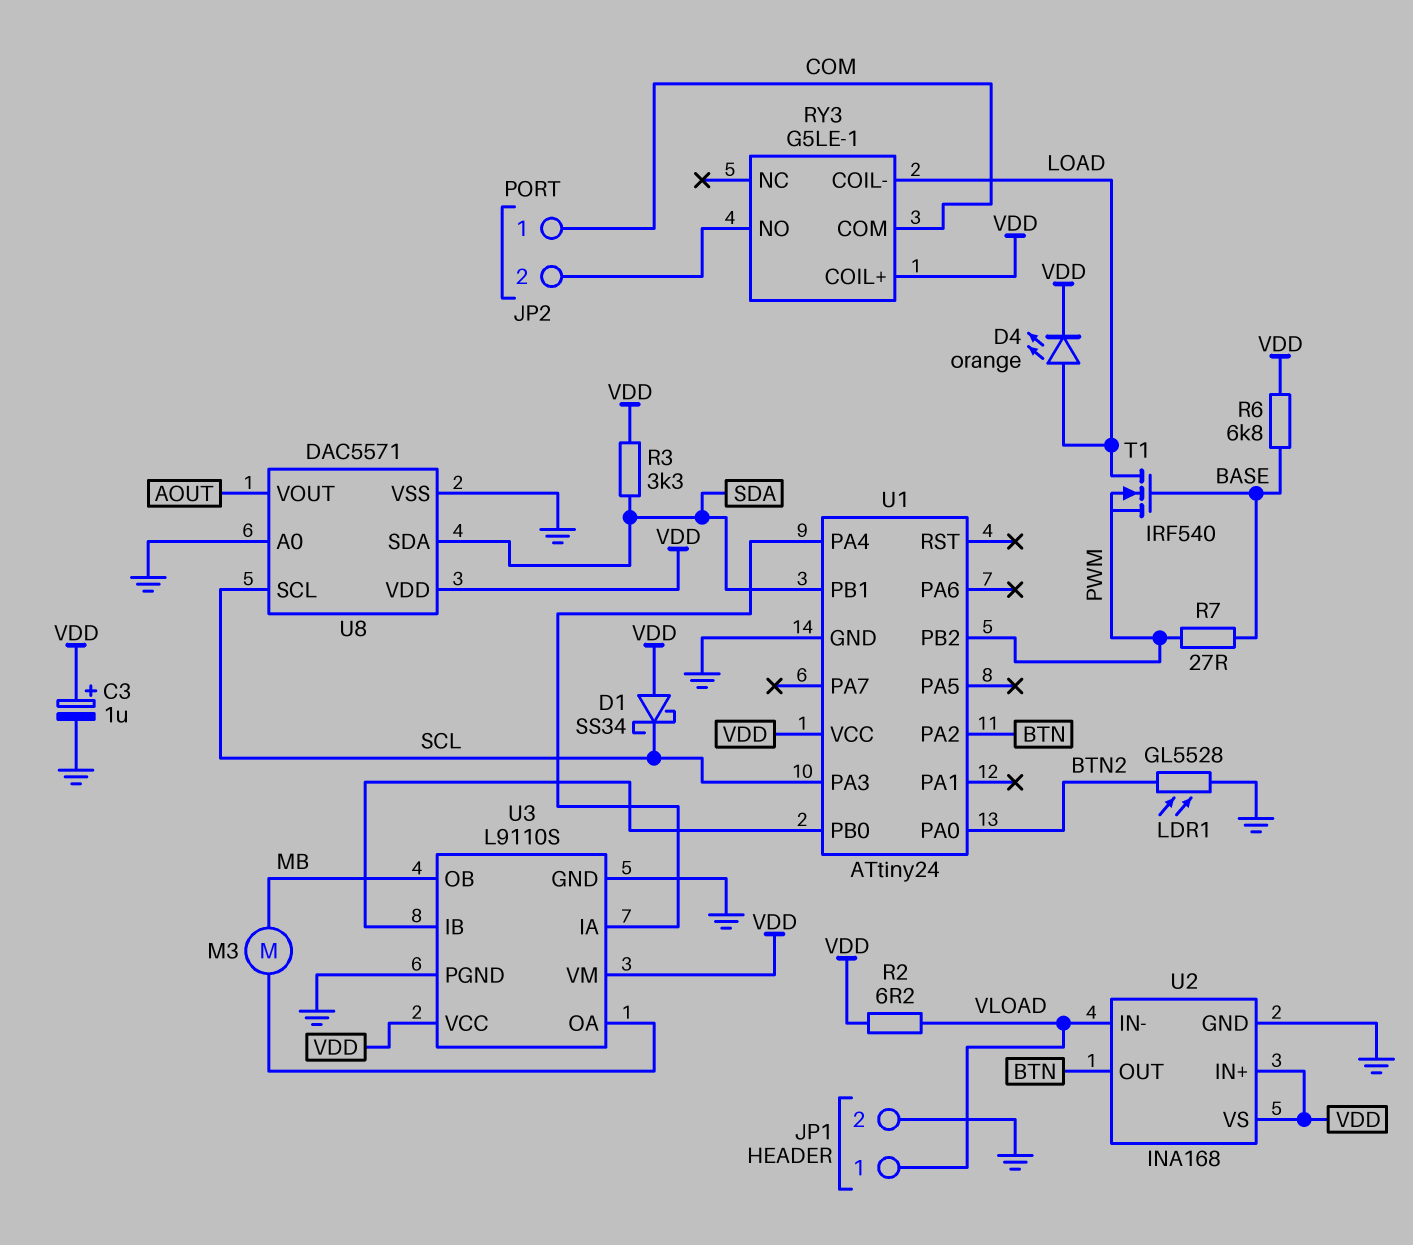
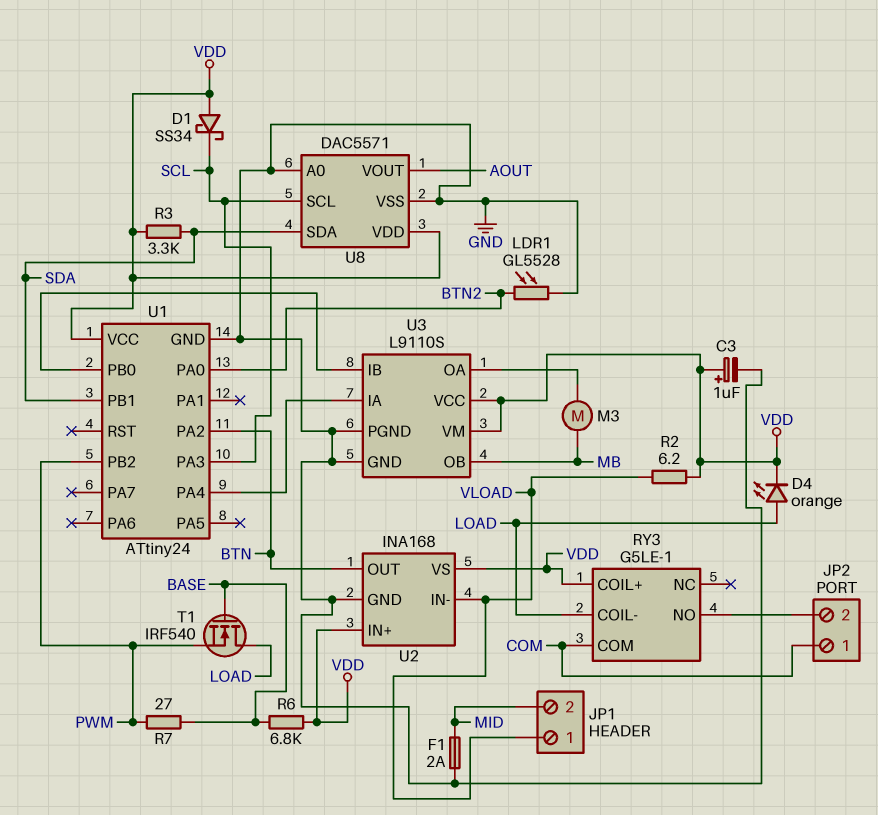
F1: none -> 2A (GND, MID)
JP1 pin 2: GND -> MID

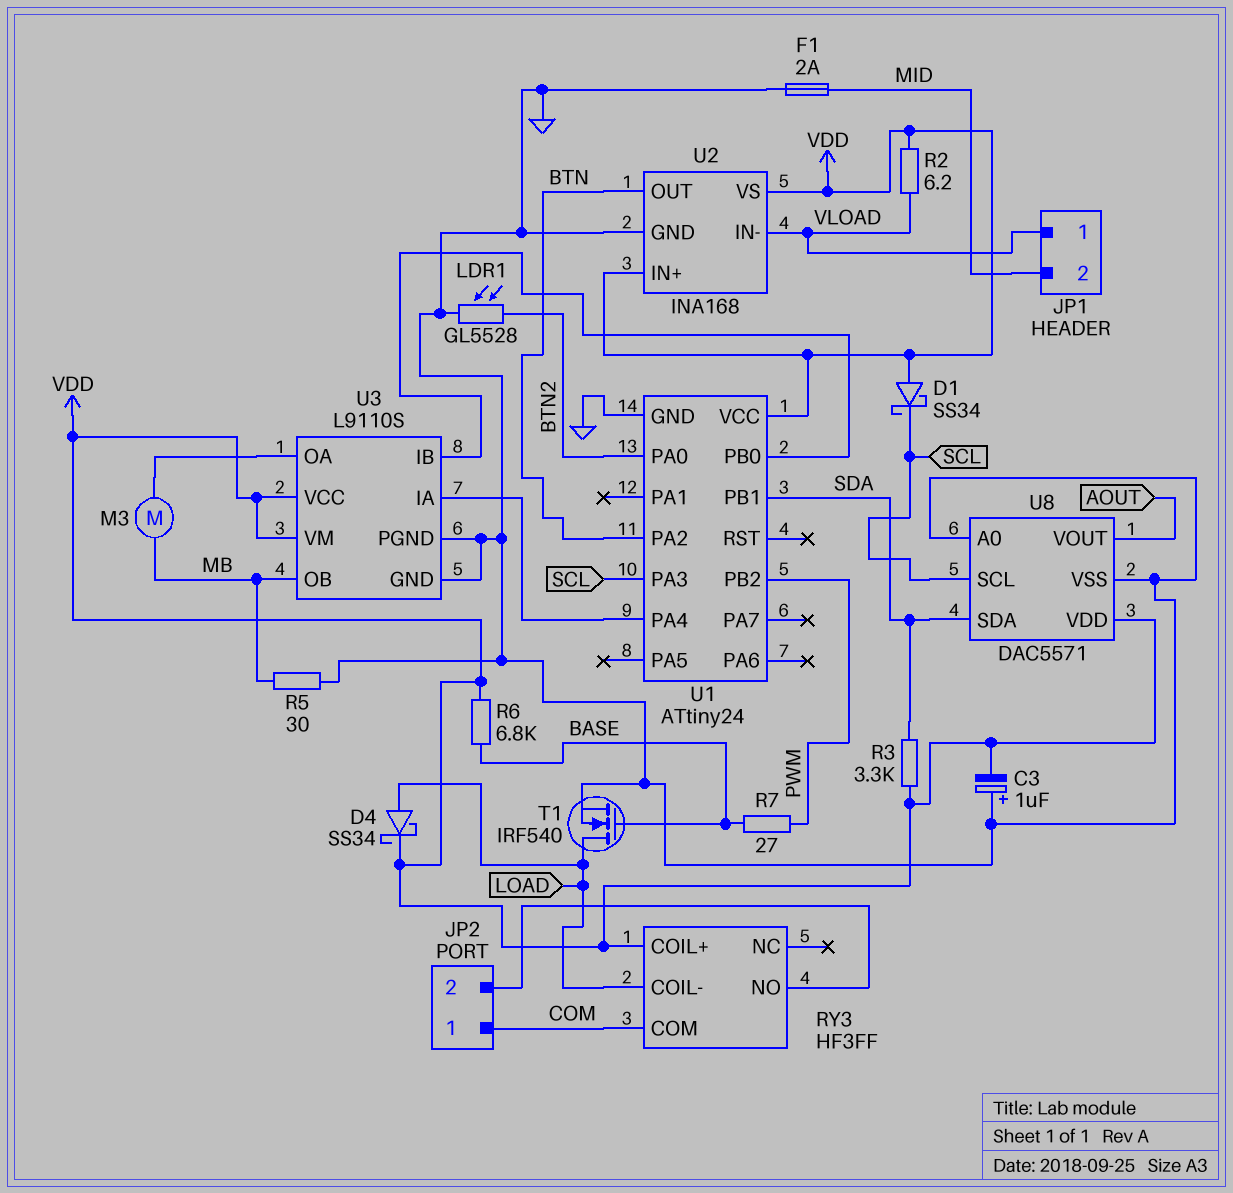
C3: 1uF (plus VDD, minus GND) -> 1uF (plus GND, minus VDD)
D4: LED orange (A LOAD, K VDD) -> schottky SS34 (A LOAD, K VDD)
R5: none -> 30 (GND, MB)
RY3: G5LE-1 -> HF3FF
T1: NMOS IRF540 (G BASE, D LOAD, S PWM) -> NMOS IRF540 (G BASE, D LOAD, S GND)

